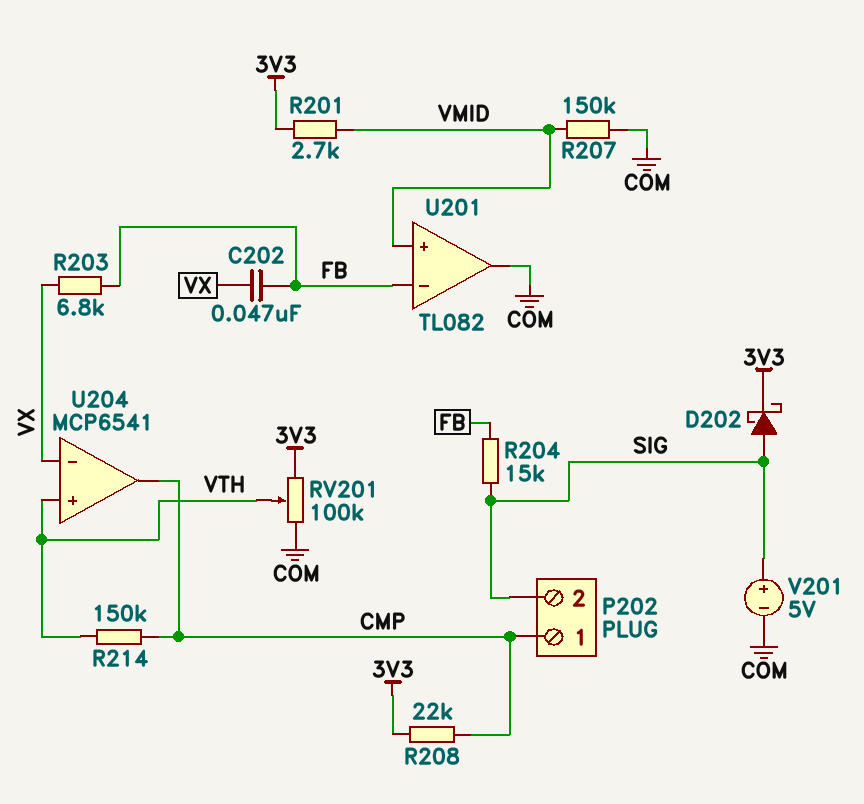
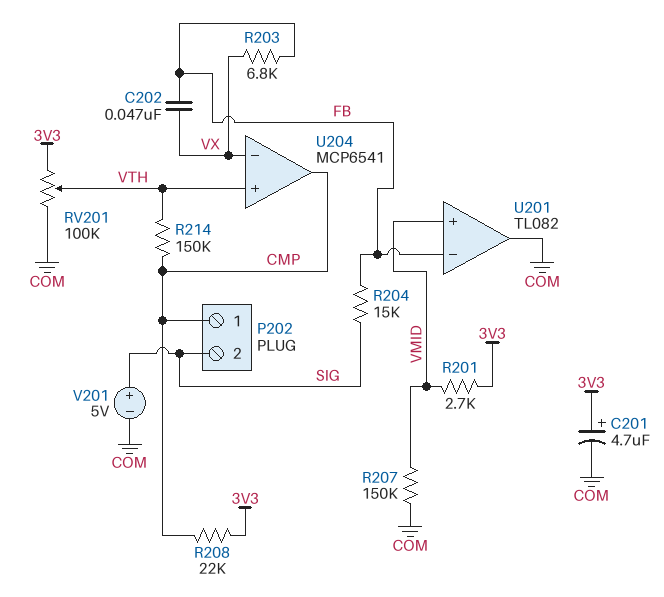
C201: none -> 4.7uF (plus 3V3, minus COM)
D202: schottky (A SIG, K 3V3) -> none

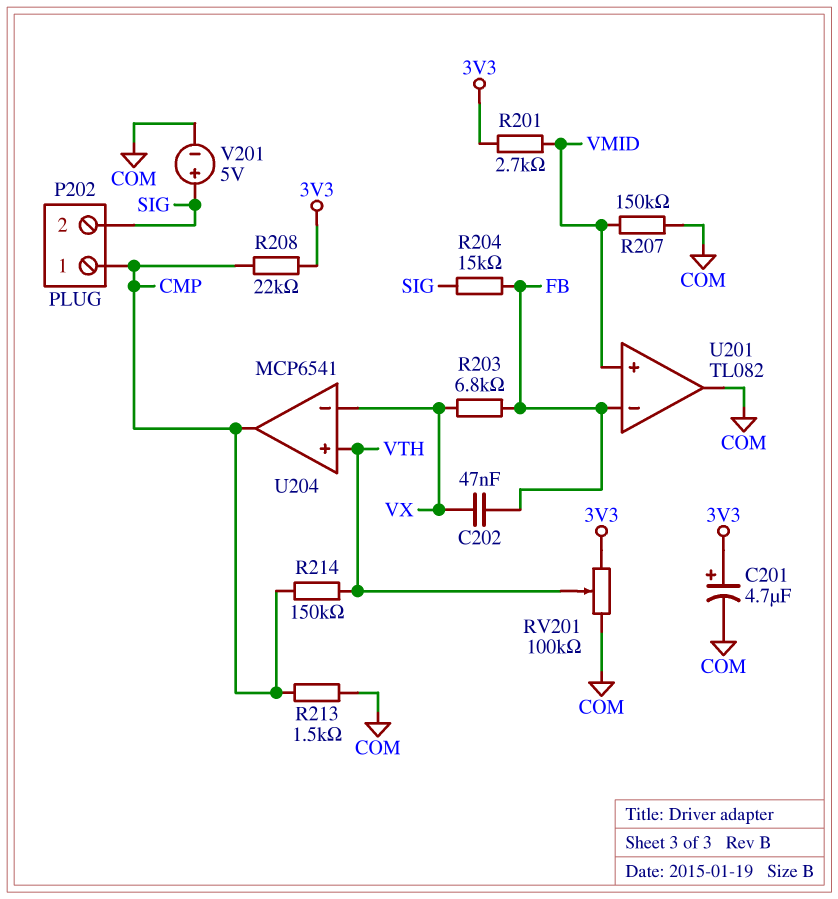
R213: none -> 1.5k (CMP, COM)

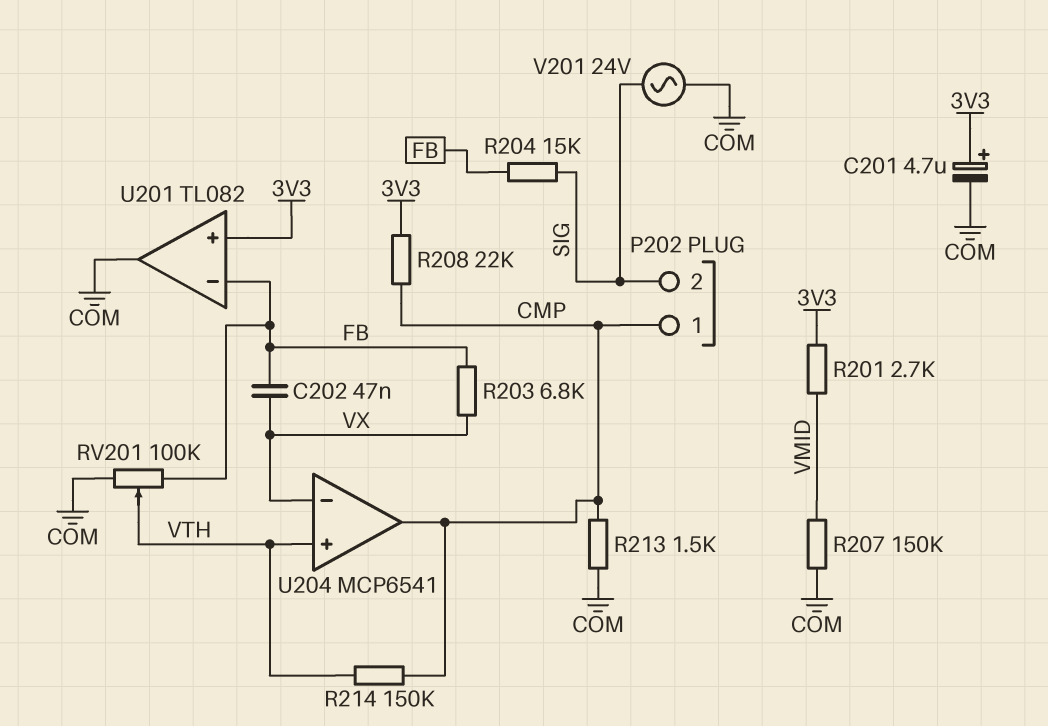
RV201: 100k (3V3, COM, wiper VTH) -> 100k (COM, FB, wiper VTH)
U201 pin in+: VMID -> 3V3
V201: 5V (plus SIG, minus COM) -> AC 24V (COM, SIG)

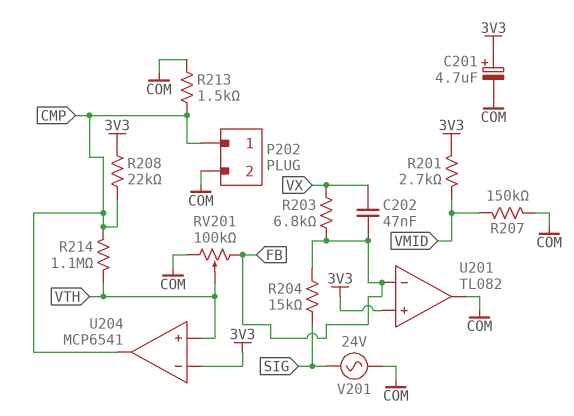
P202 pin 2: SIG -> COM
R214: 150k (CMP, VTH) -> 1.1M (CMP, VTH)
U204 pin in-: VX -> 3V3

